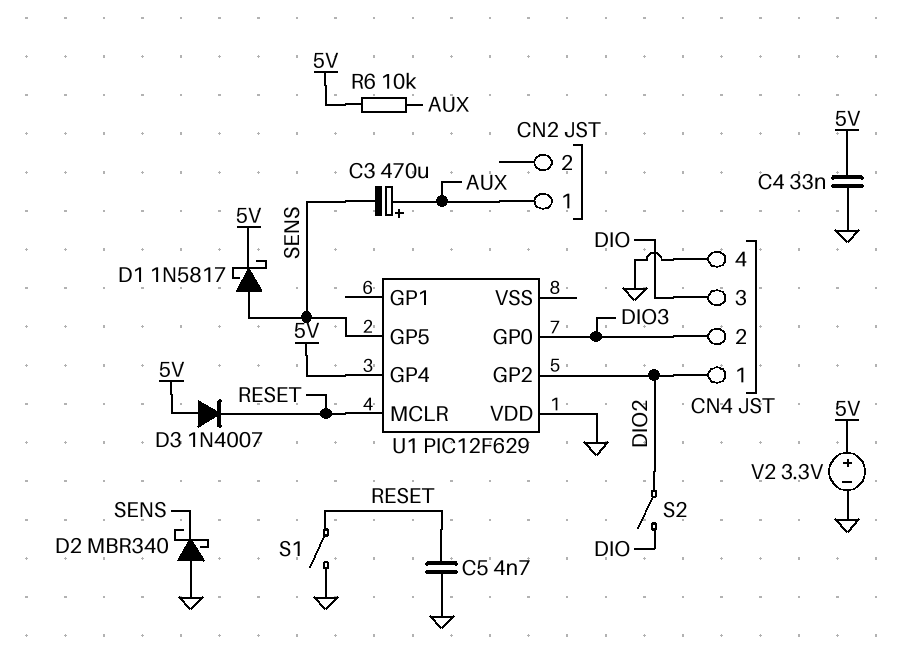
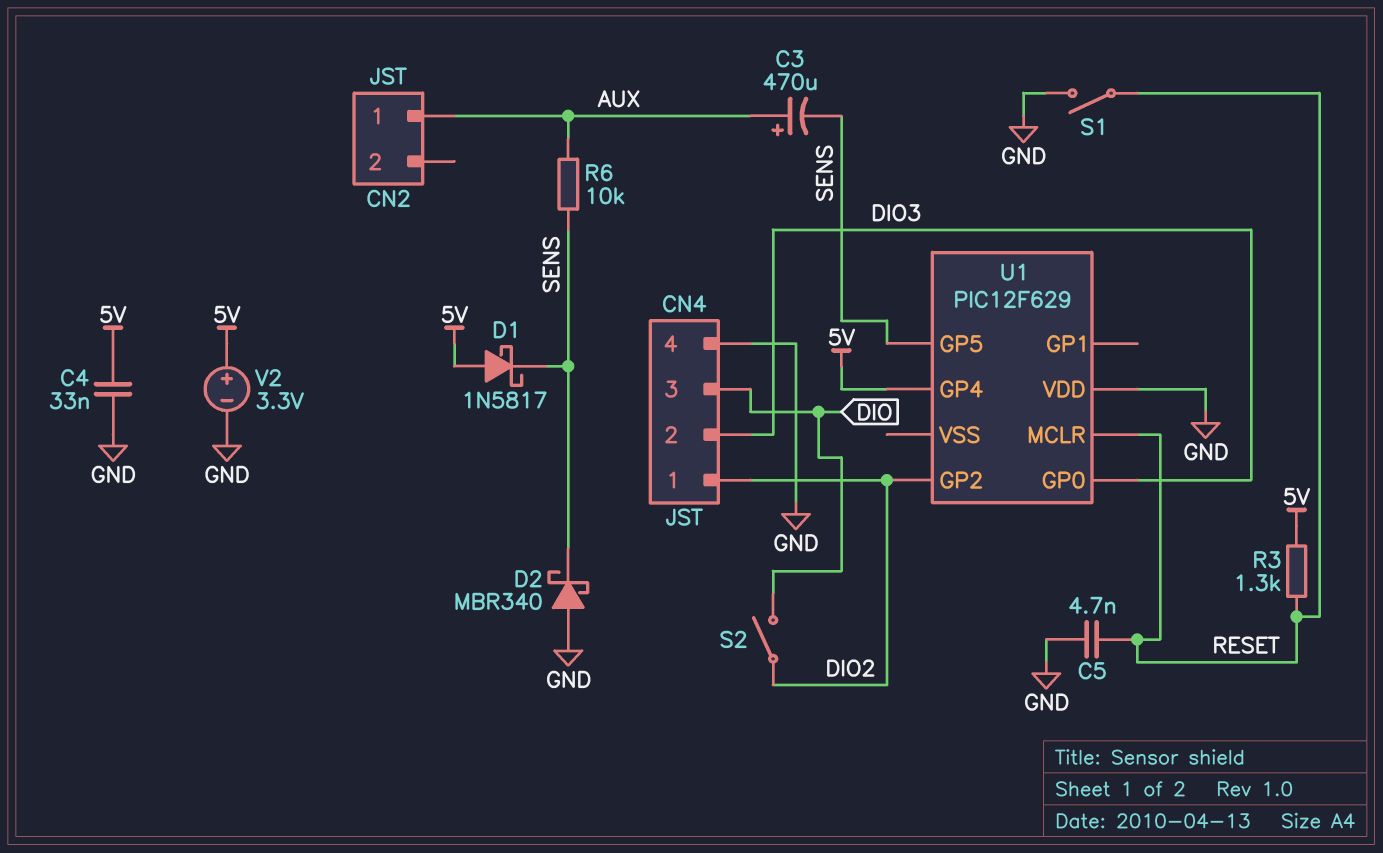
D1: schottky 1N5817 (A SENS, K 5V) -> schottky 1N5817 (A 5V, K SENS)
D3: diode 1N4007 (A 5V, K RESET) -> none
R3: none -> 1.3k (5V, RESET)
R6: 10k (5V, AUX) -> 10k (AUX, SENS)

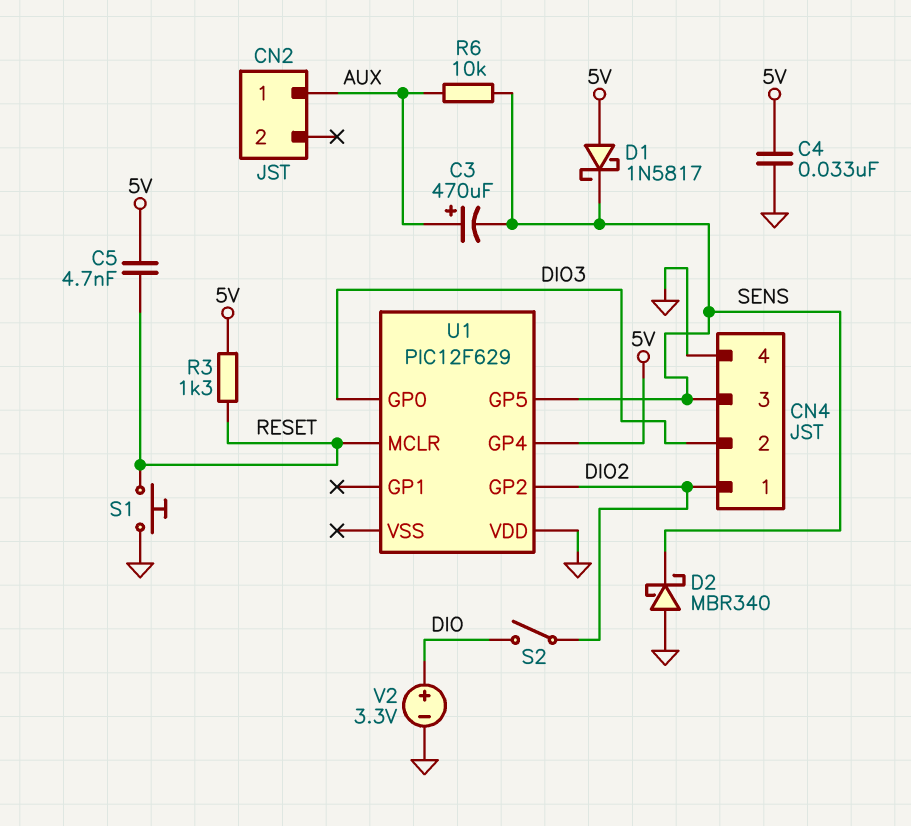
C5: 4.7nF (GND, RESET) -> 4.7nF (5V, RESET)
CN4 pin 3: DIO -> SENS
S1: switch (GND, RESET) -> button (GND, RESET)
V2: 3.3V (plus 5V, minus GND) -> 3.3V (plus DIO, minus GND)

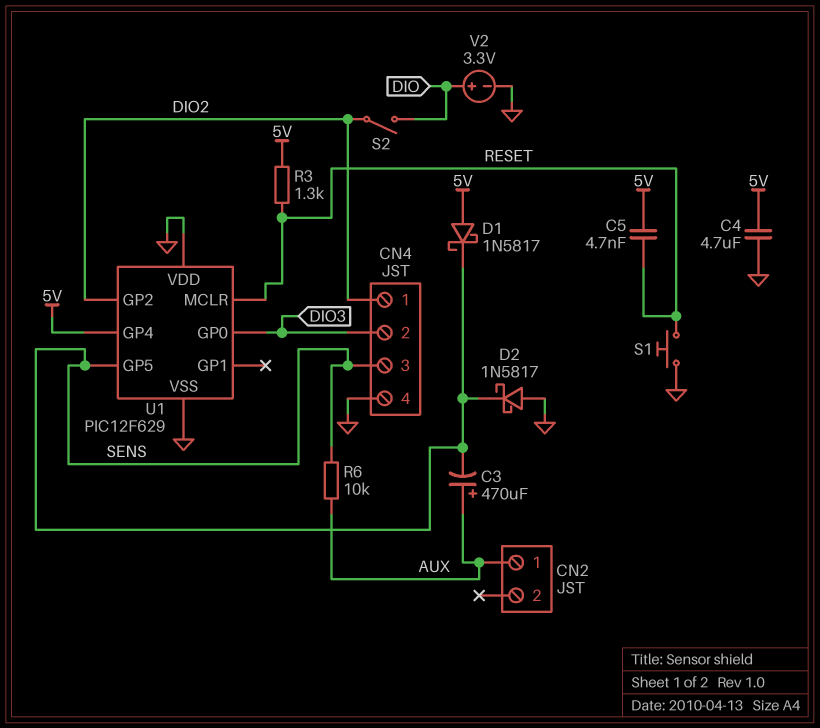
C4: 33nF (5V, GND) -> 4.7uF (5V, GND)
D2: schottky MBR340 (A GND, K SENS) -> schottky 1N5817 (A GND, K SENS)
U1 pin VSS: none -> GND

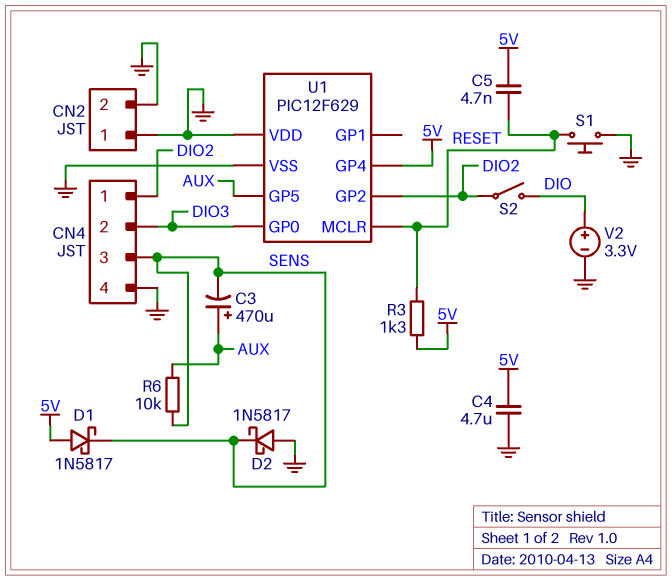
CN2 pin 1: AUX -> GND
CN2 pin 2: none -> GND
U1 pin GP5: SENS -> AUX

